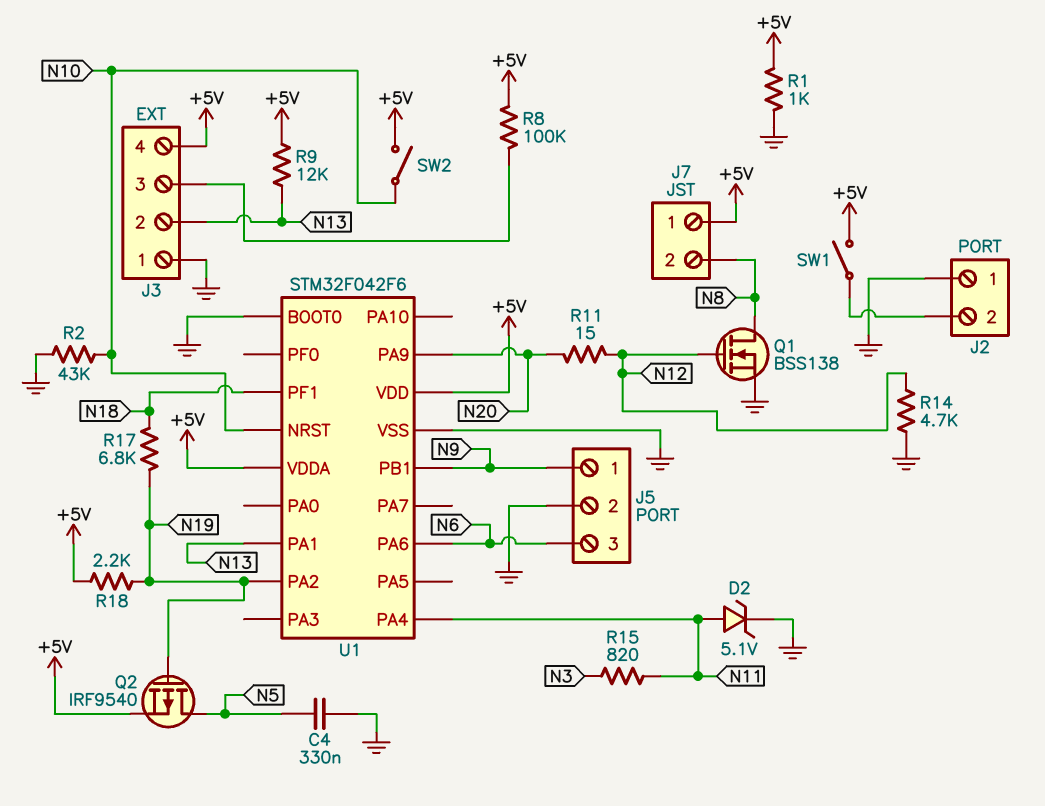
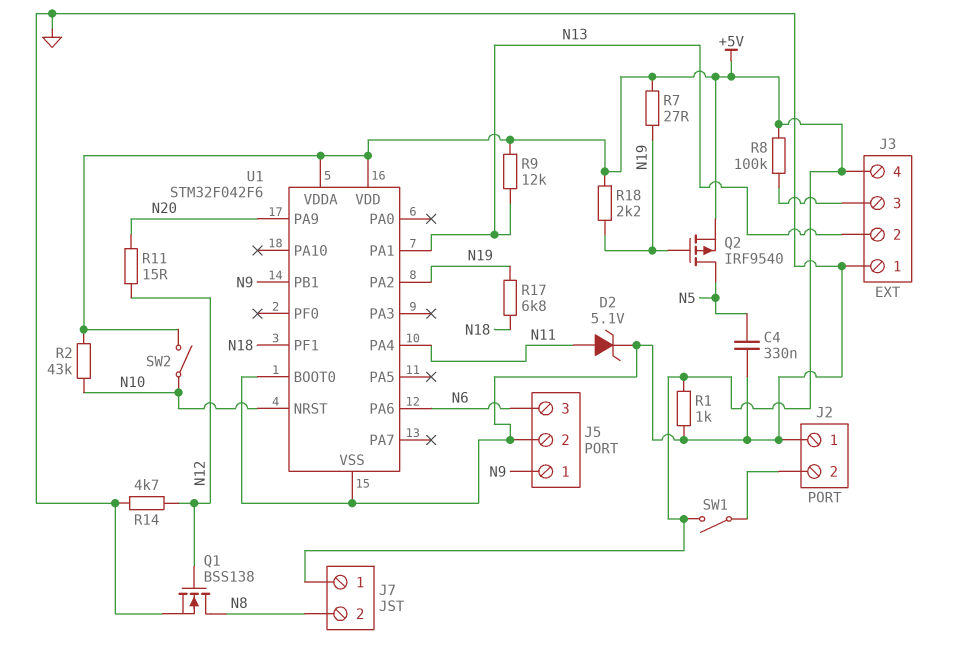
R2: 43k (GND, N10) -> 43k (+5V, N10)
R7: none -> 27 (+5V, N19)
R15: 820 (N3, N11) -> none

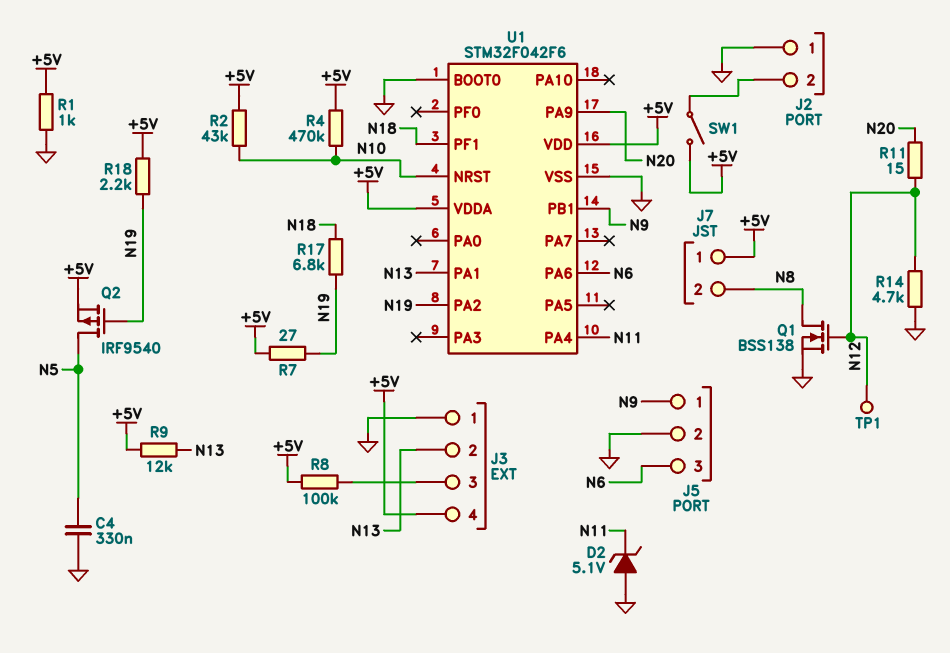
D2: zener 5.1V (A N11, K GND) -> zener 5.1V (A GND, K N11)
R4: none -> 470k (+5V, N10)
SW2: switch (+5V, N10) -> none
TP1: none -> test point (N12)

